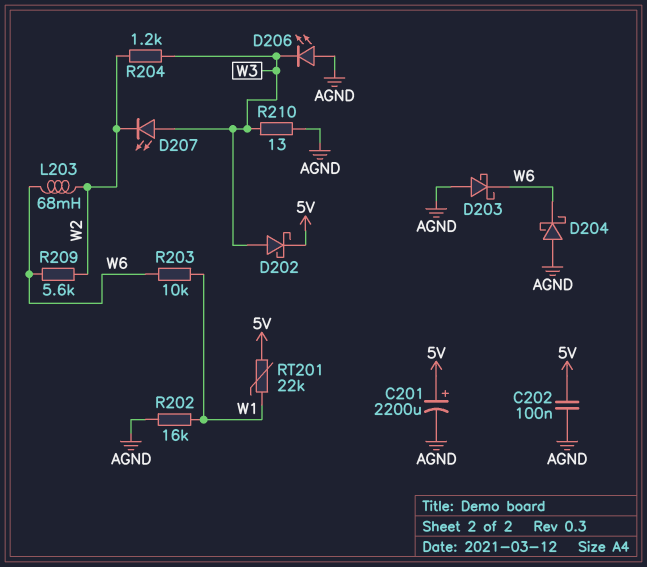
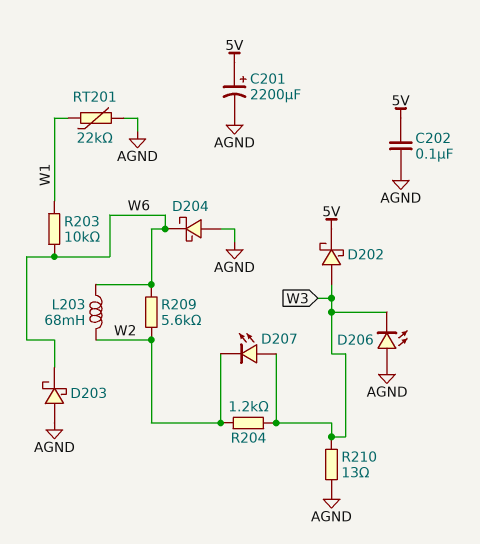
R202: 16k (AGND, W1) -> none
RT201: 22k (5V, W1) -> 22k (AGND, W1)

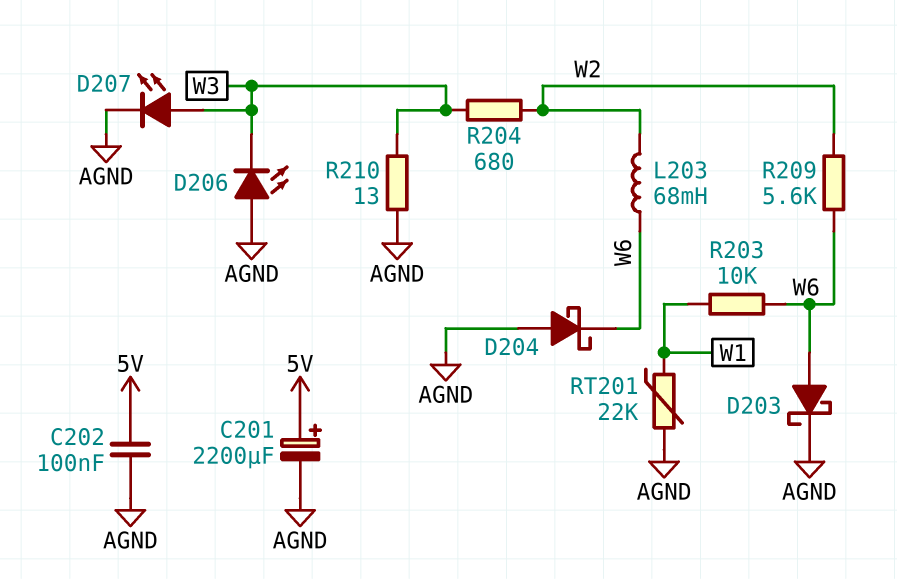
D202: schottky (A W3, K 5V) -> none
D203: schottky (A AGND, K W6) -> schottky (A W6, K AGND)
D207: LED (A W3, K W2) -> LED (A W3, K AGND)
R204: 1.2k (W2, W3) -> 680 (W2, W3)

